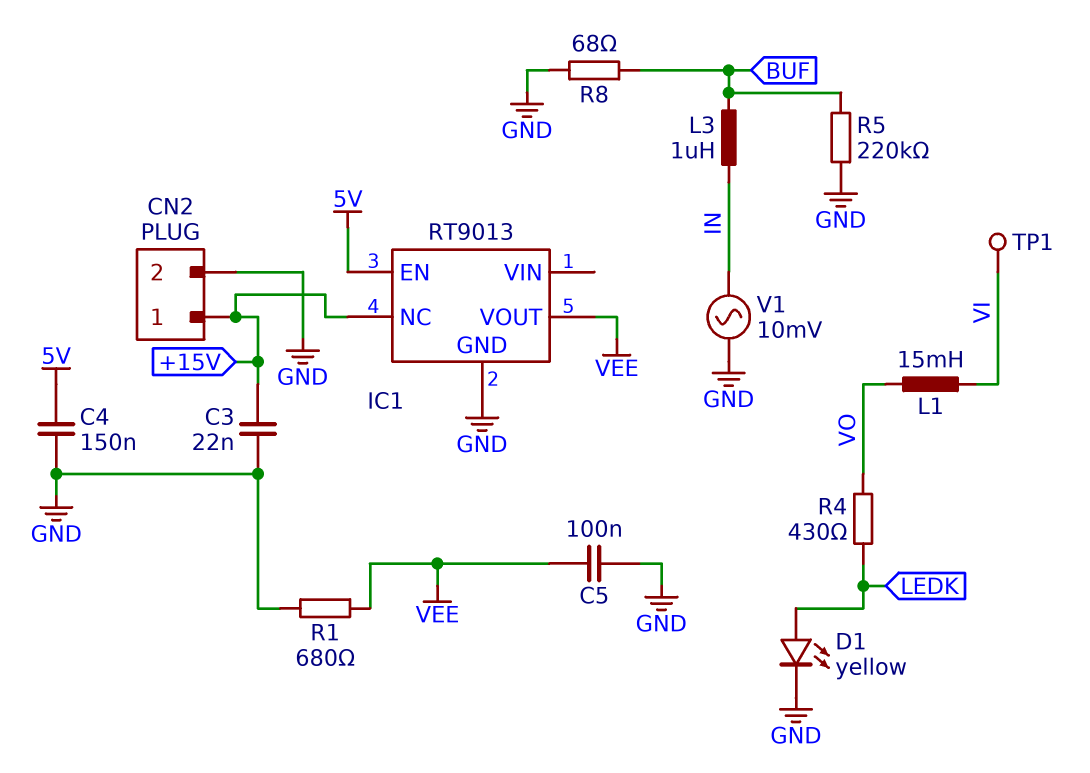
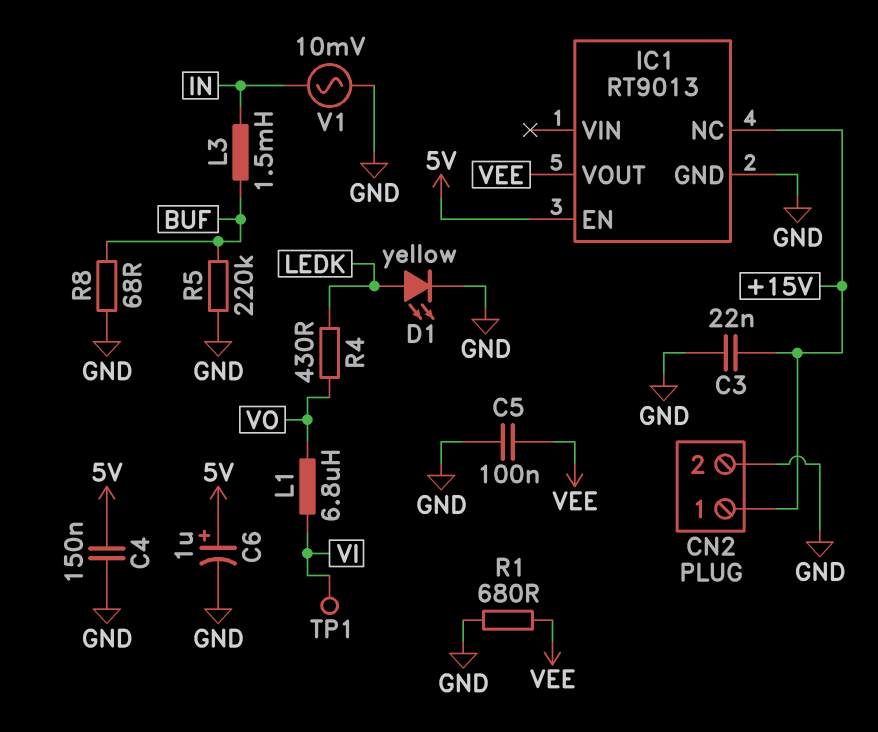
C6: none -> 1uF (plus 5V, minus GND)
L1: 15mH (VI, VO) -> 6.8uH (VI, VO)
L3: 1uH (BUF, IN) -> 1.5mH (BUF, IN)

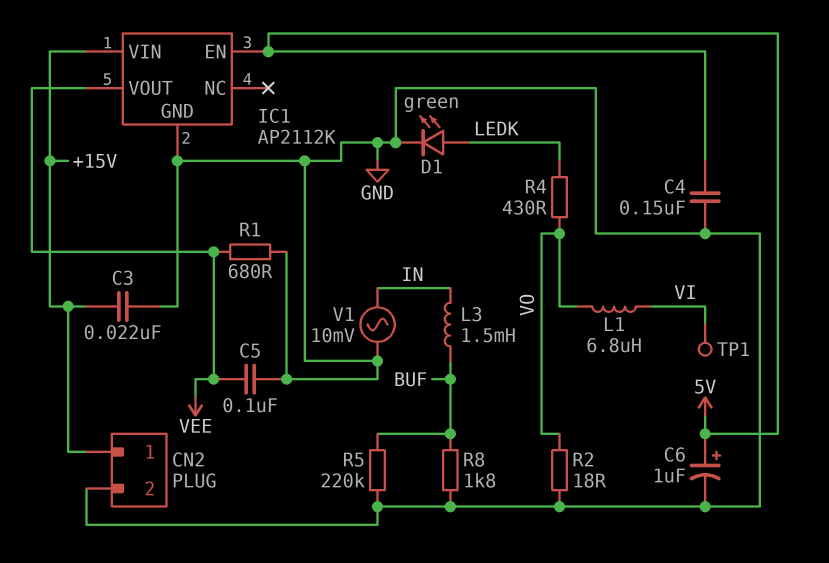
D1: LED yellow (A LEDK, K GND) -> LED green (A LEDK, K GND)
IC1: RT9013 -> AP2112K
IC1 pin NC: +15V -> none
IC1 pin VIN: none -> +15V
R2: none -> 18 (GND, VO)
R8: 68 (BUF, GND) -> 1.8k (BUF, GND)

